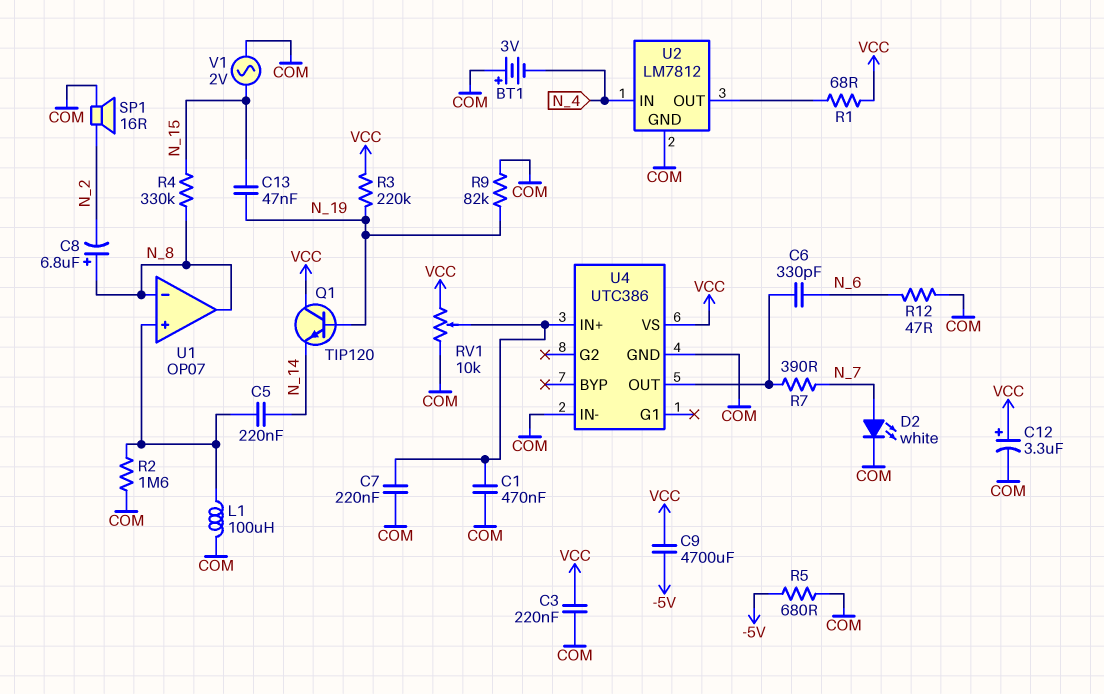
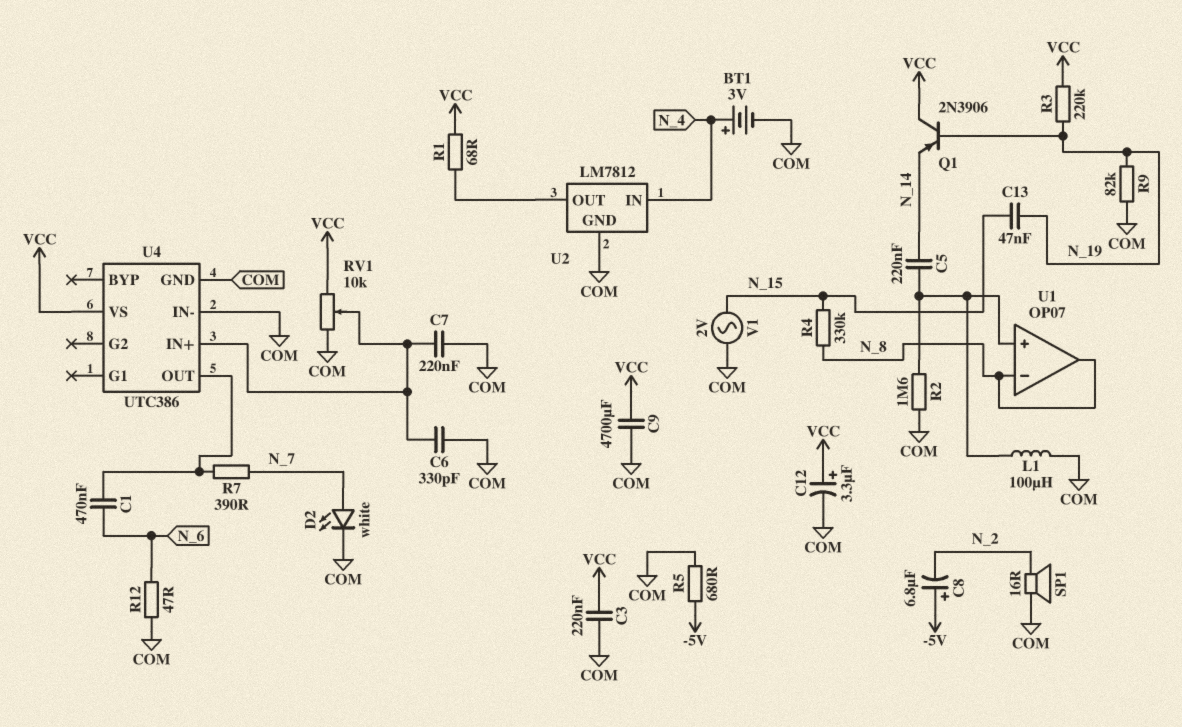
BT1: 3V (plus COM, minus N_4) -> 3V (plus N_4, minus COM)
C1: 470nF (COM, U4/IN+) -> 470nF (N_6, U4/OUT)
C6: 330pF (N_6, U4/OUT) -> 330pF (COM, U4/IN+)
C8: 6.8uF (plus N_8, minus N_2) -> 6.8uF (plus -5V, minus N_2)
C9: 4700uF (-5V, VCC) -> 4700uF (COM, VCC)
Q1: NPN TIP120 (B N_19, C VCC, E N_14) -> PNP 2N3906 (B N_19, C VCC, E N_14)

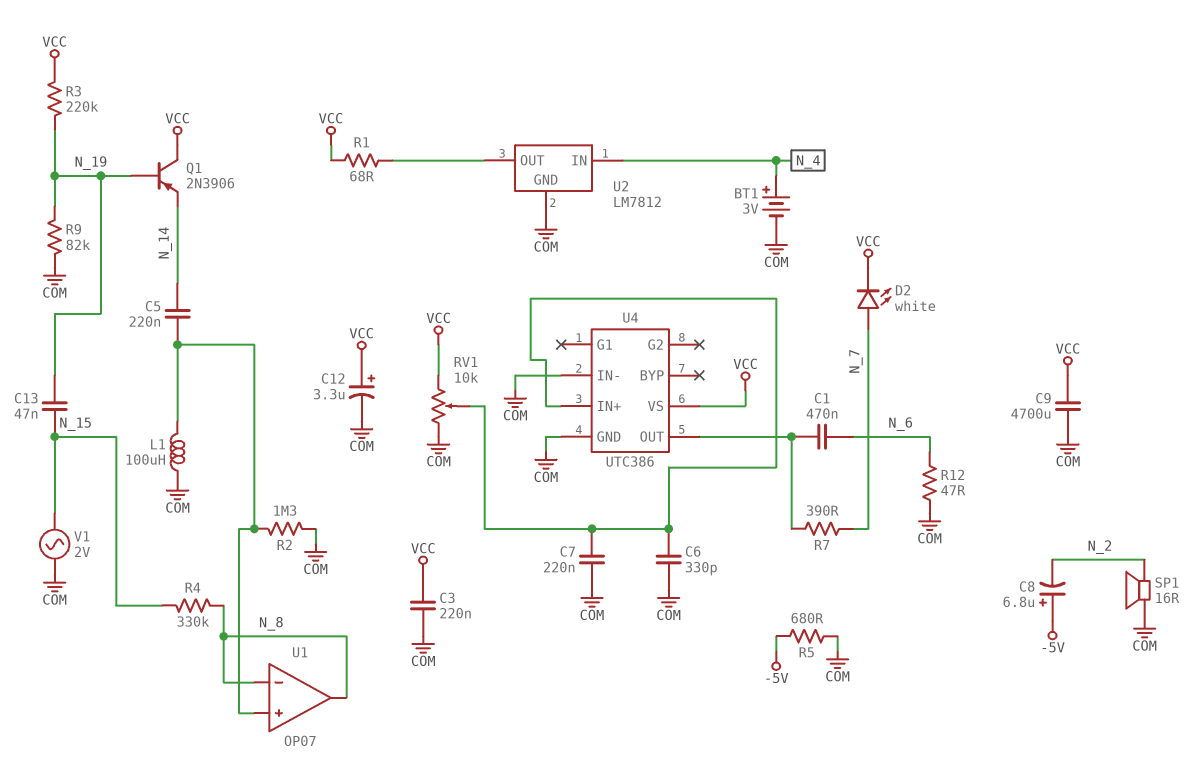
D2: LED white (A N_7, K COM) -> LED white (A N_7, K VCC)
R2: 1.6M (COM, U1/in+) -> 1.3M (COM, U1/in+)

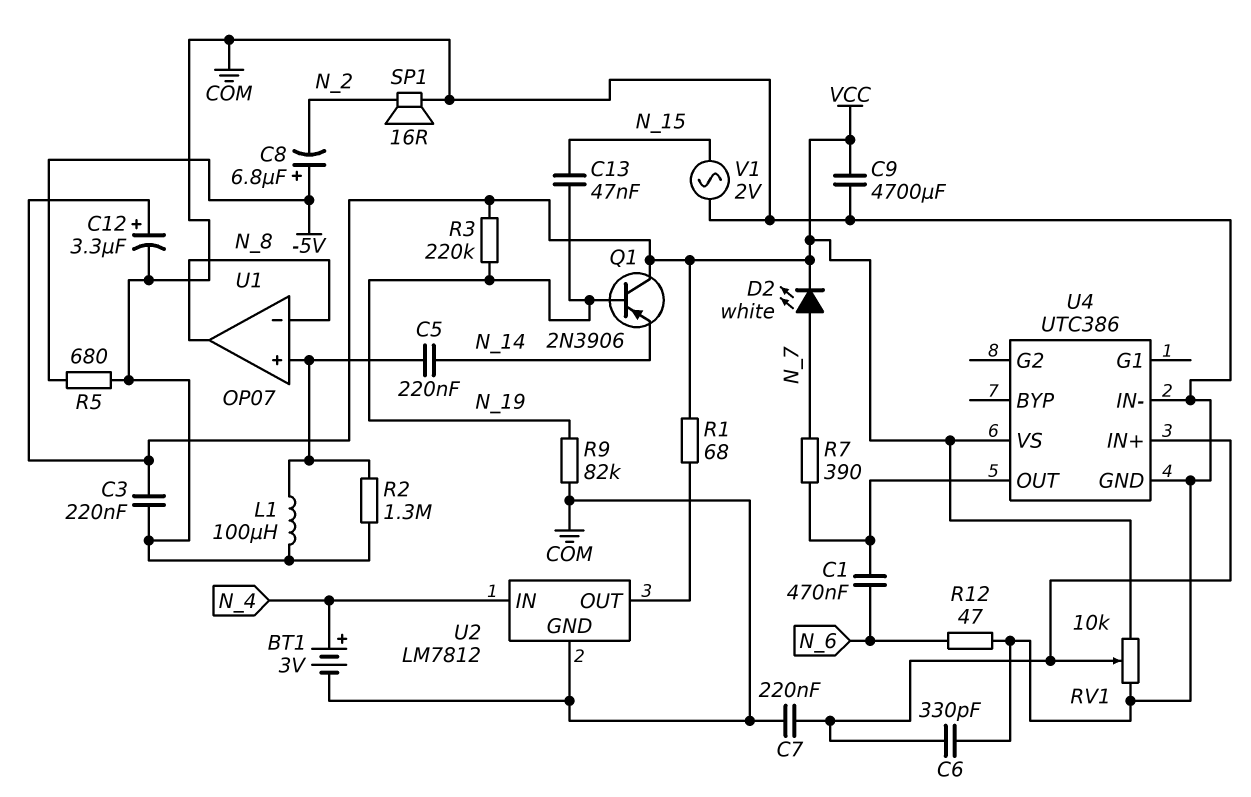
R4: 330k (N_8, N_15) -> none

